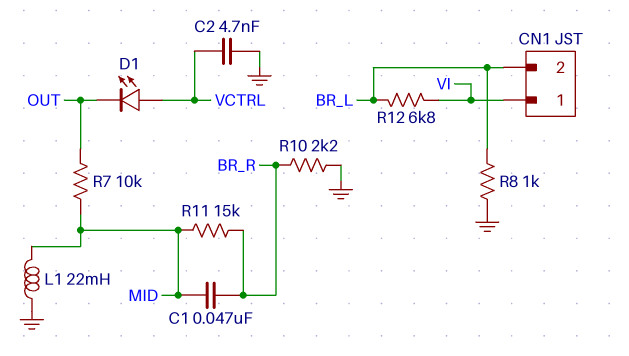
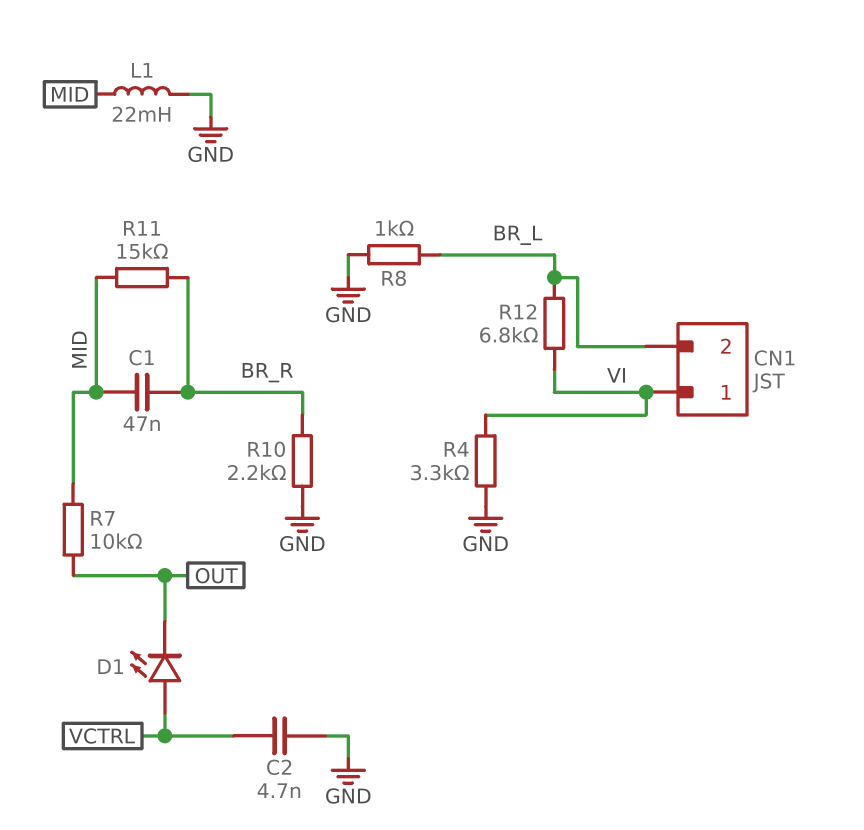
R4: none -> 3.3k (GND, VI)

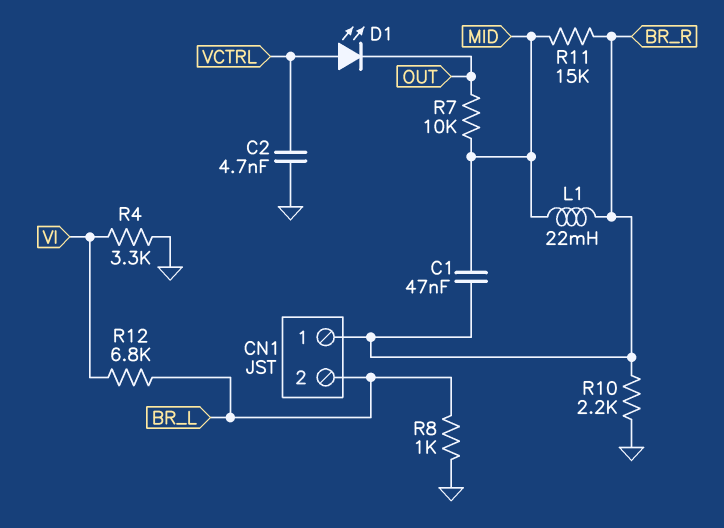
CN1 pin 1: VI -> BR_R
L1: 22mH (GND, MID) -> 22mH (BR_R, MID)

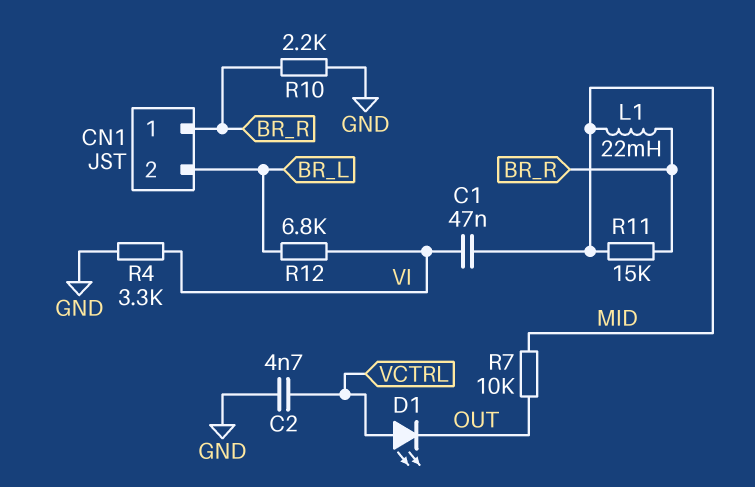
C1: 47nF (BR_R, MID) -> 47nF (MID, VI)
R8: 1k (BR_L, GND) -> none

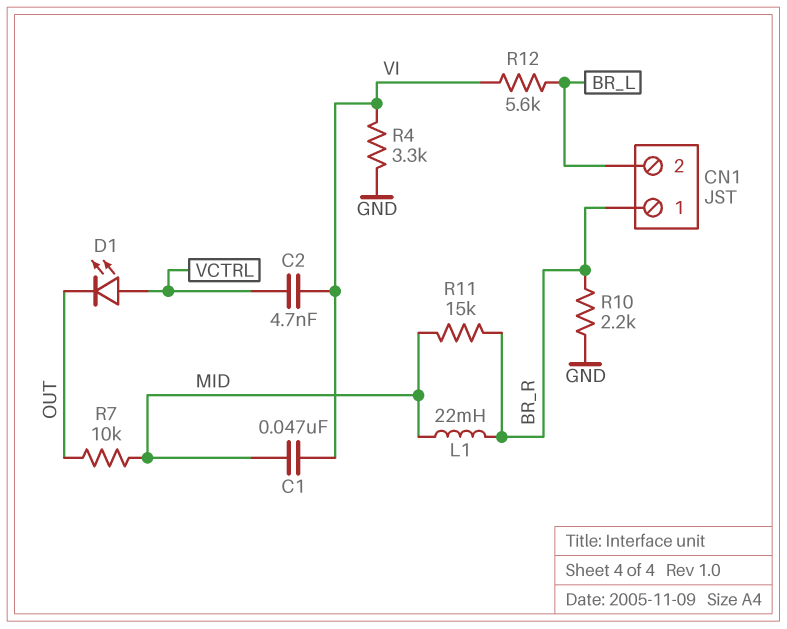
C2: 4.7nF (GND, VCTRL) -> 4.7nF (VCTRL, VI)
R12: 6.8k (BR_L, VI) -> 5.6k (BR_L, VI)

